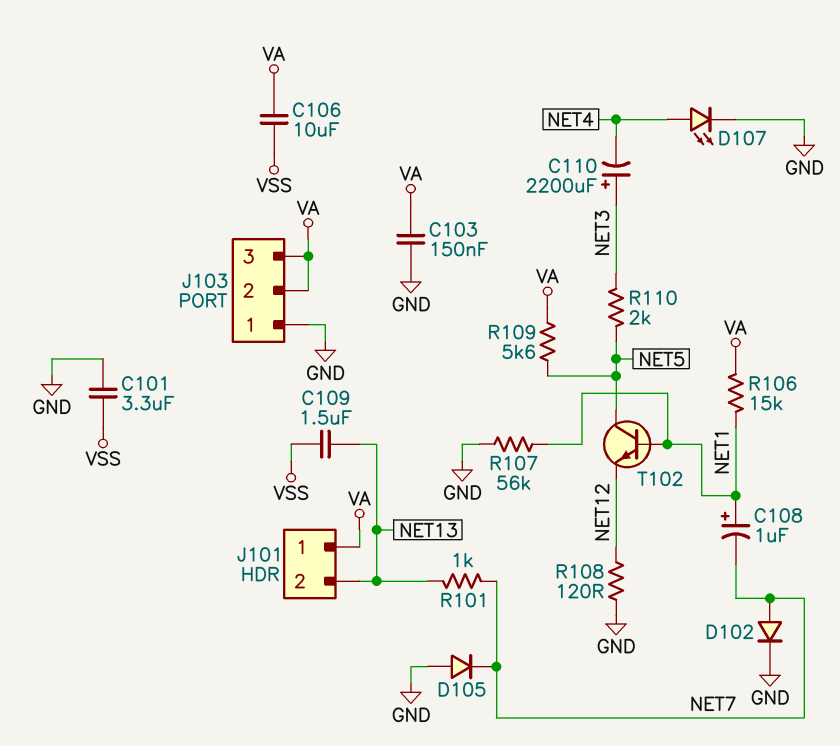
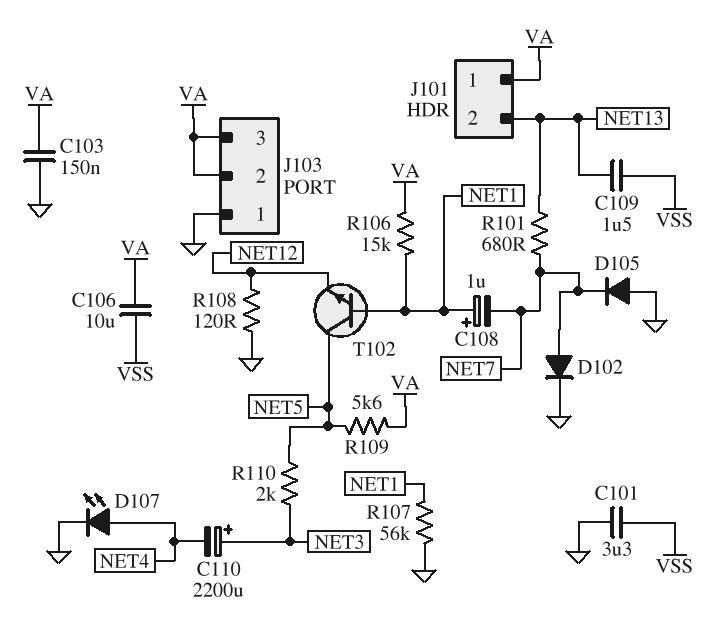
R101: 1k (NET7, NET13) -> 680 (NET7, NET13)

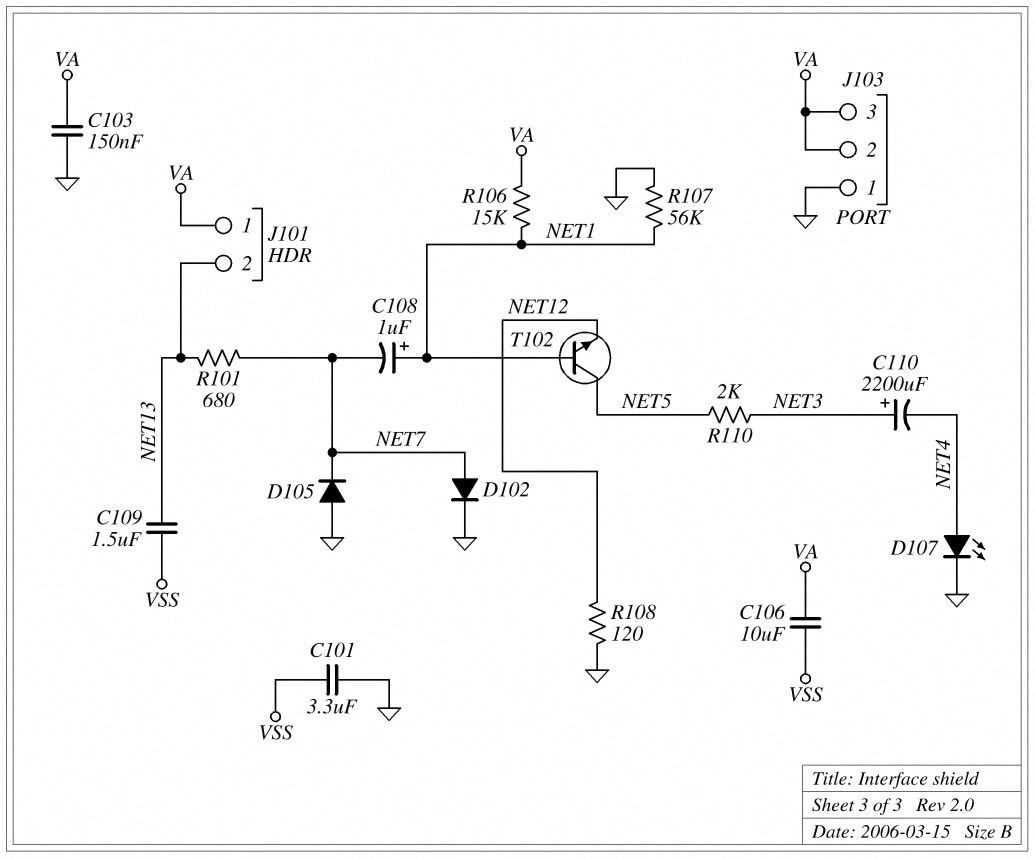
R109: 5.6k (NET5, VA) -> none

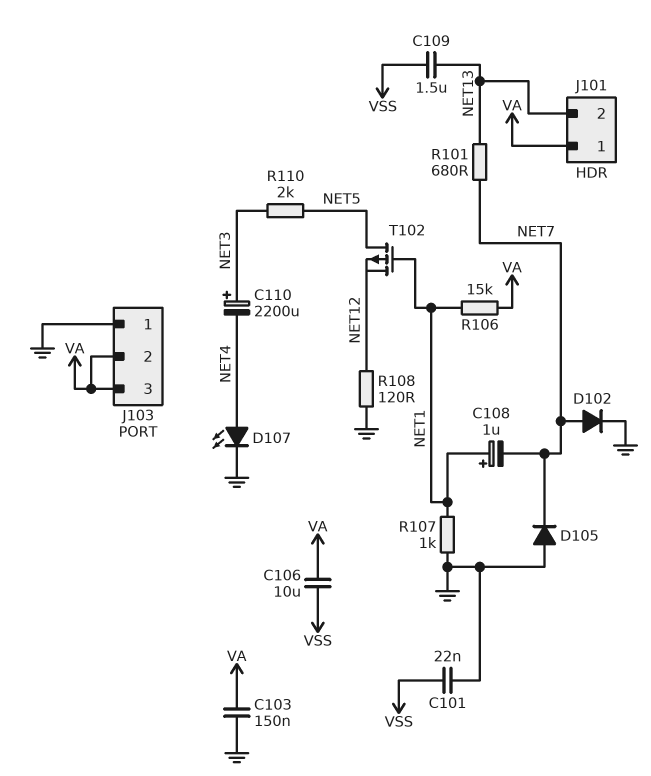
C101: 3.3uF (GND, VSS) -> 22nF (GND, VSS)
R107: 56k (GND, NET1) -> 1k (GND, NET1)
T102: NPN (B NET1, C NET5, E NET12) -> PMOS (G NET1, D NET5, S NET12)

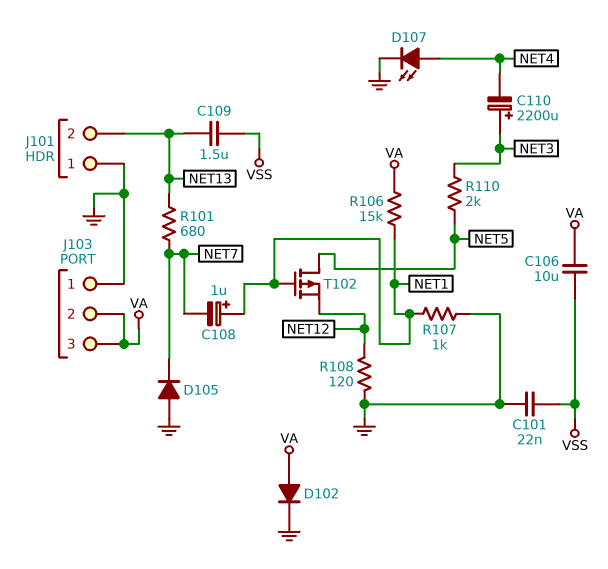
C103: 150nF (GND, VA) -> none
D102: diode (A NET7, K GND) -> diode (A VA, K GND)
J101 pin 1: VA -> GND

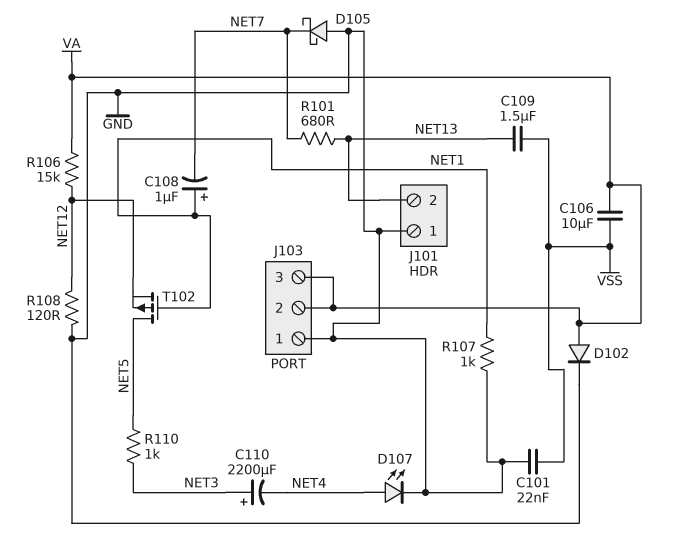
D105: diode (A GND, K NET7) -> schottky (A GND, K NET7)
R106: 15k (NET1, VA) -> 15k (NET12, VA)
R110: 2k (NET3, NET5) -> 1k (NET3, NET5)

